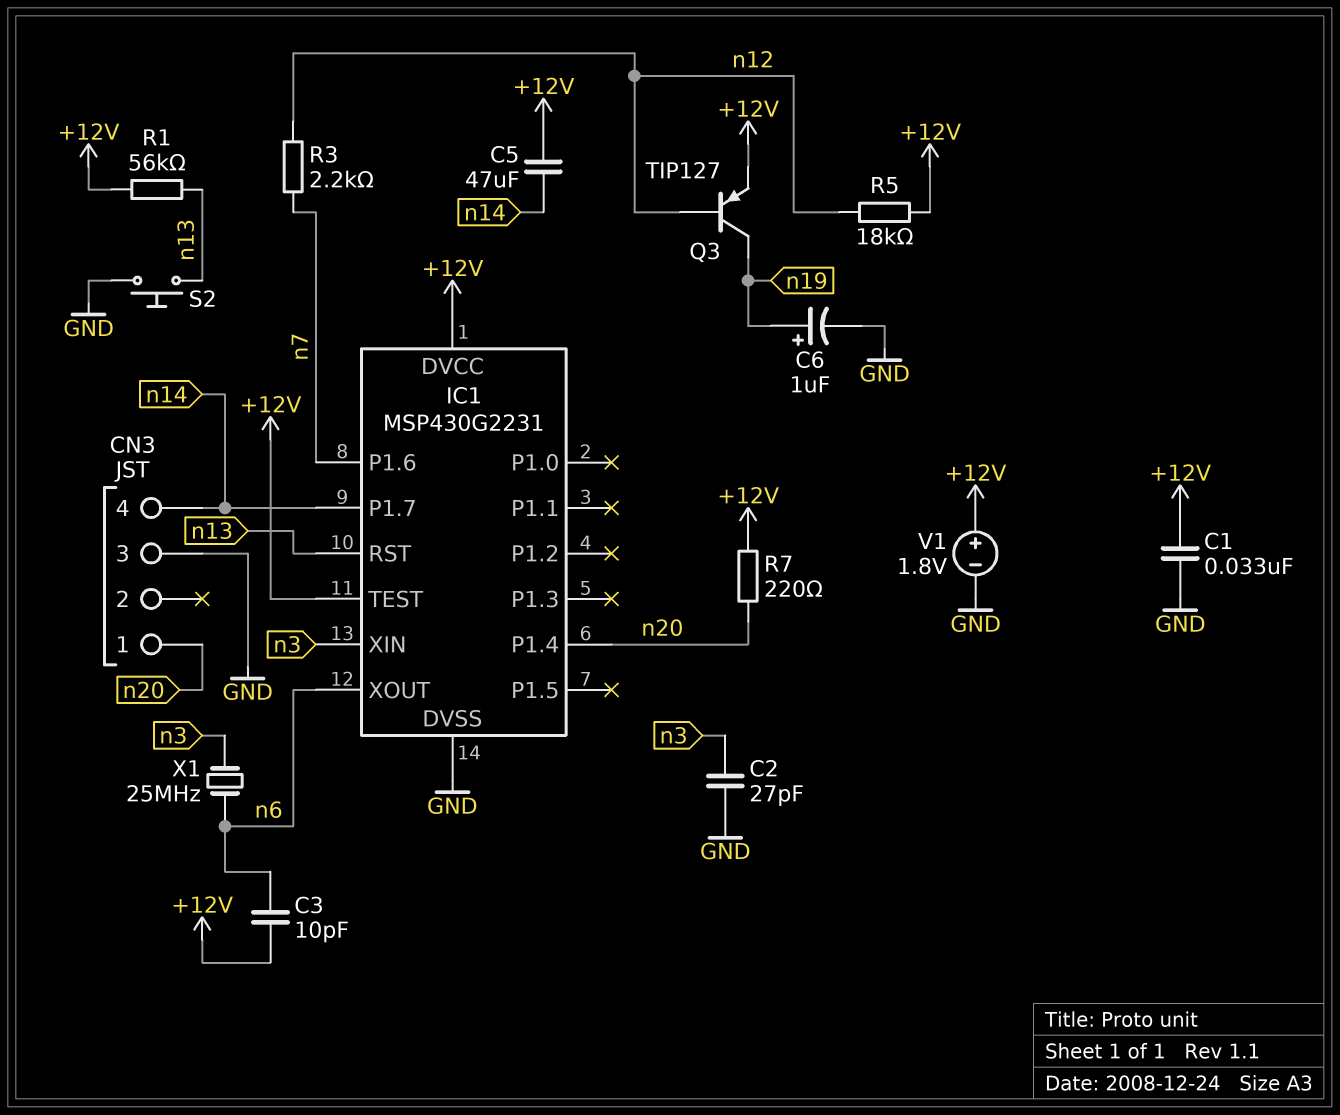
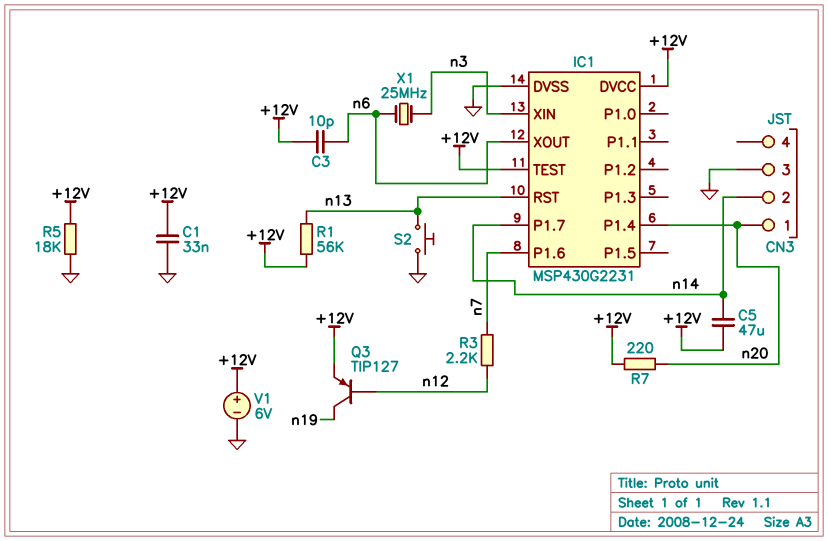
C2: 27pF (GND, n3) -> none
C6: 1uF (plus n19, minus GND) -> none
CN3 pin 2: none -> n14
CN3 pin 4: n14 -> none
R5: 18k (+12V, n12) -> 18k (+12V, GND)
V1: 1.8V (plus +12V, minus GND) -> 6V (plus +12V, minus GND)

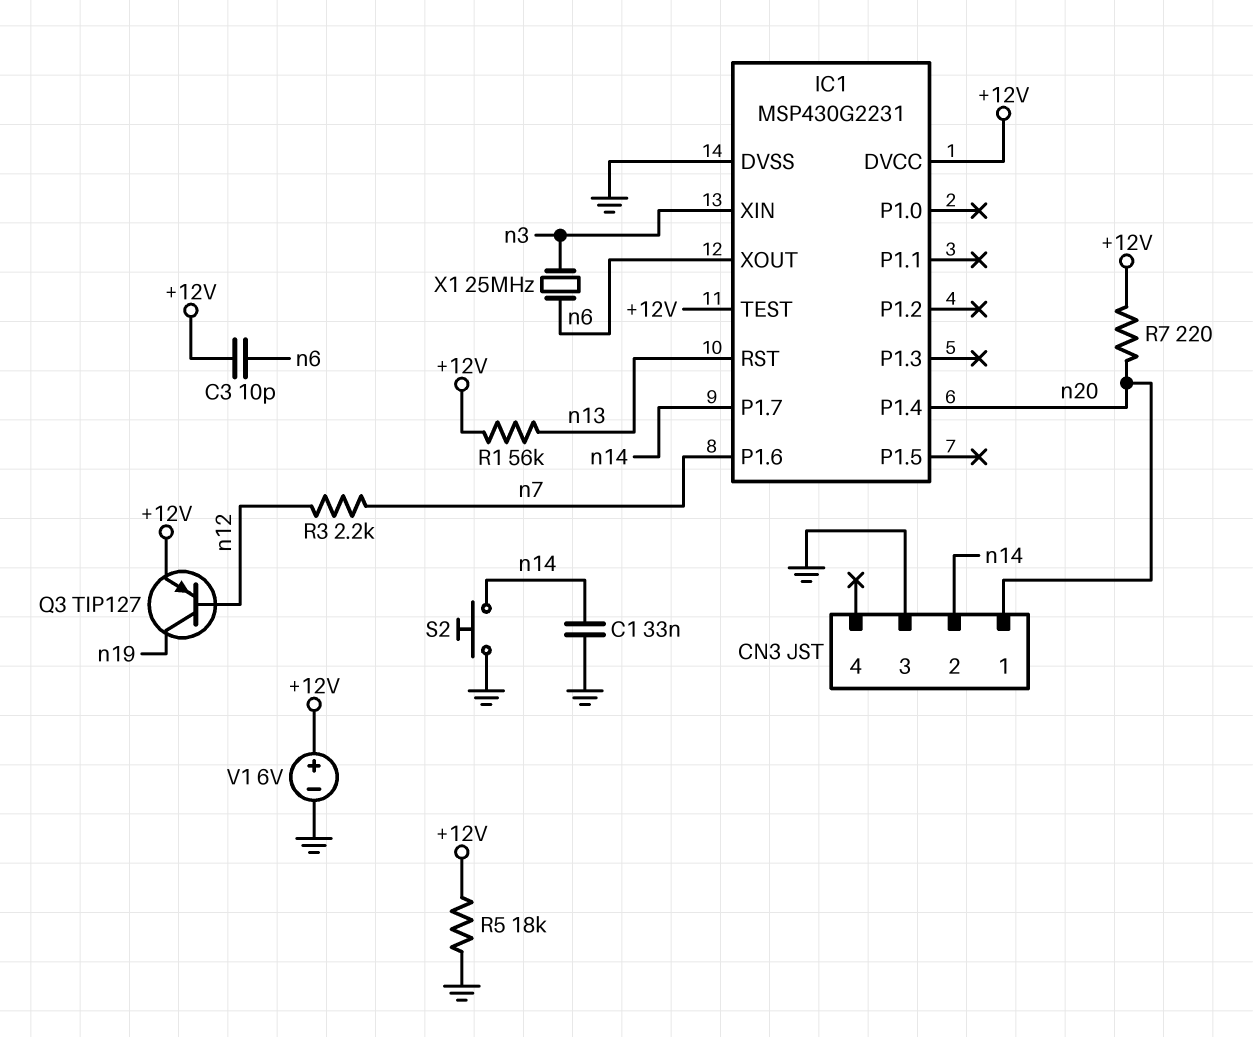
C1: 33nF (+12V, GND) -> 33nF (GND, n14)
C5: 47uF (+12V, n14) -> none
S2: button (GND, n13) -> button (GND, n14)

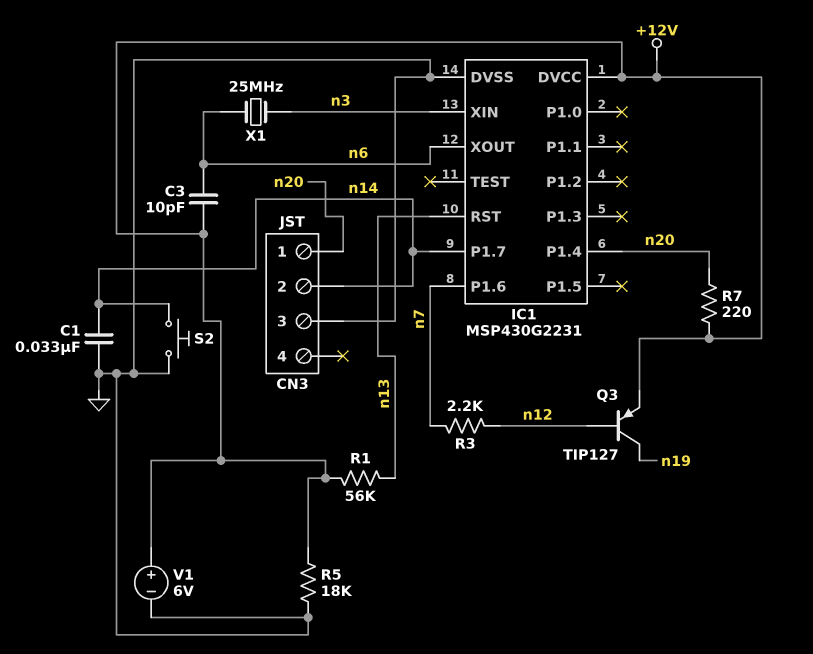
IC1 pin TEST: +12V -> none

